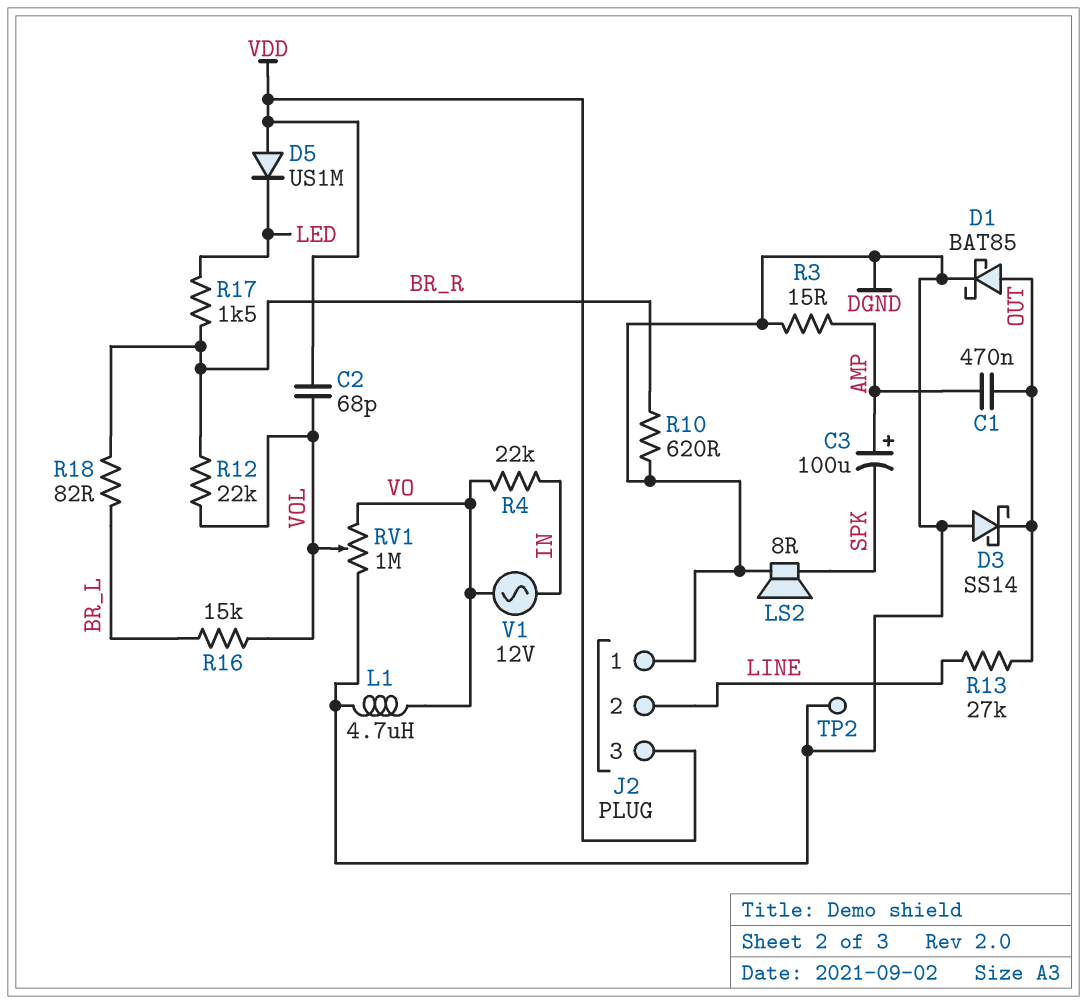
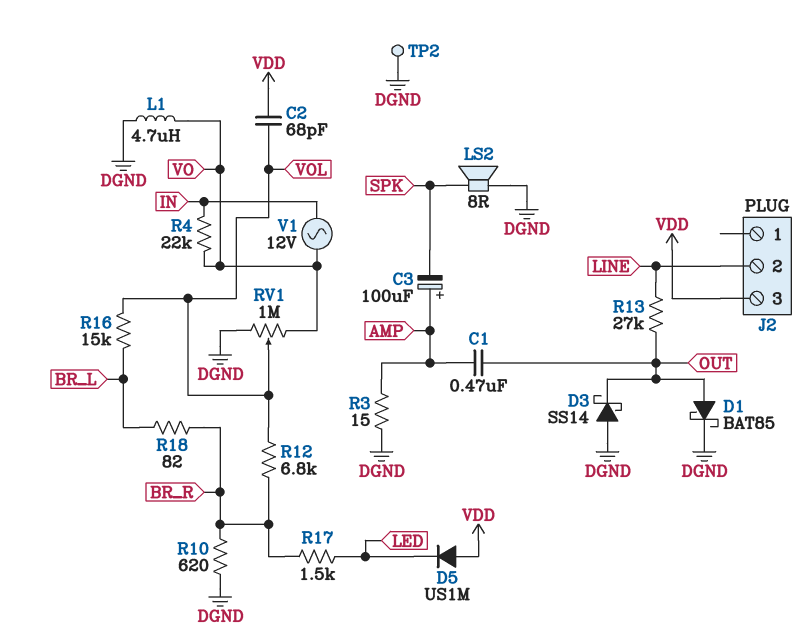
J2 pin 1: DGND -> none
R12: 22k (BR_R, VOL) -> 6.8k (BR_R, VOL)

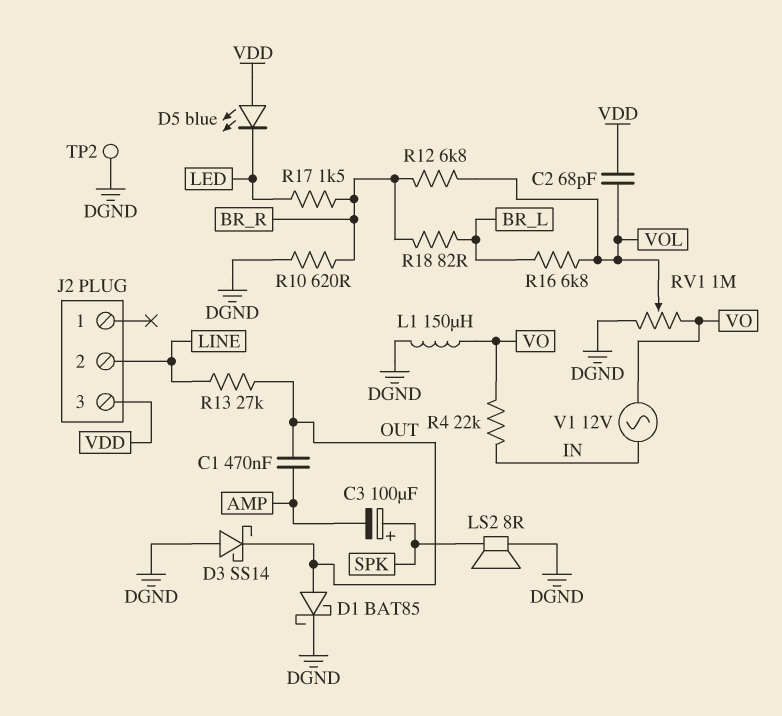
C3: 100uF (plus AMP, minus SPK) -> 100uF (plus SPK, minus AMP)
D5: diode US1M (A VDD, K LED) -> LED blue (A VDD, K LED)
L1: 4.7uH (DGND, VO) -> 150uH (DGND, VO)
R3: 15 (AMP, DGND) -> none
R16: 15k (BR_L, VOL) -> 6.8k (BR_L, VOL)

